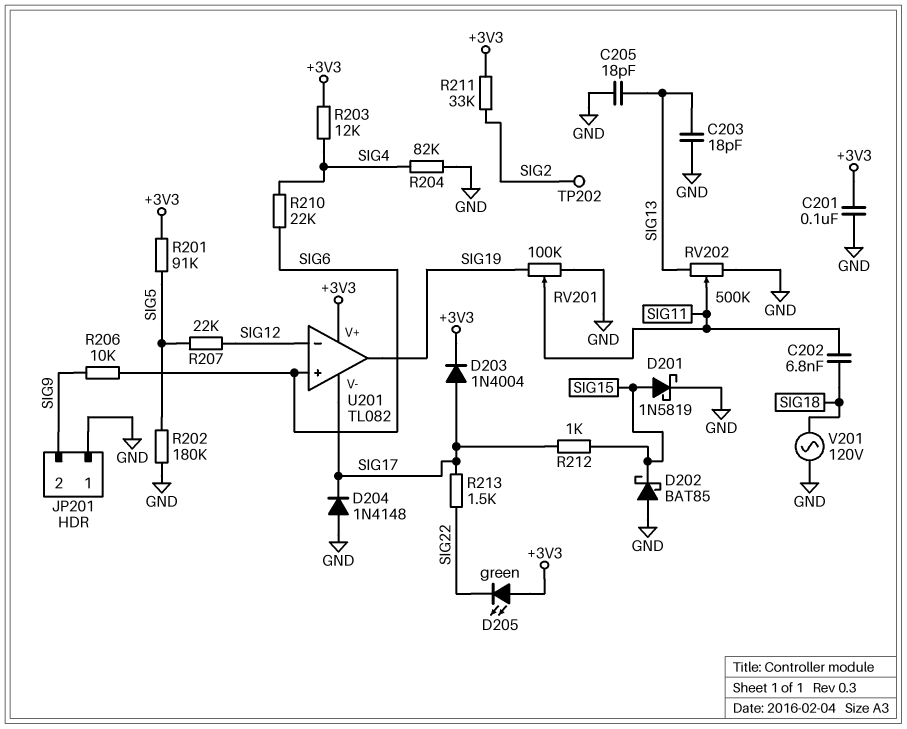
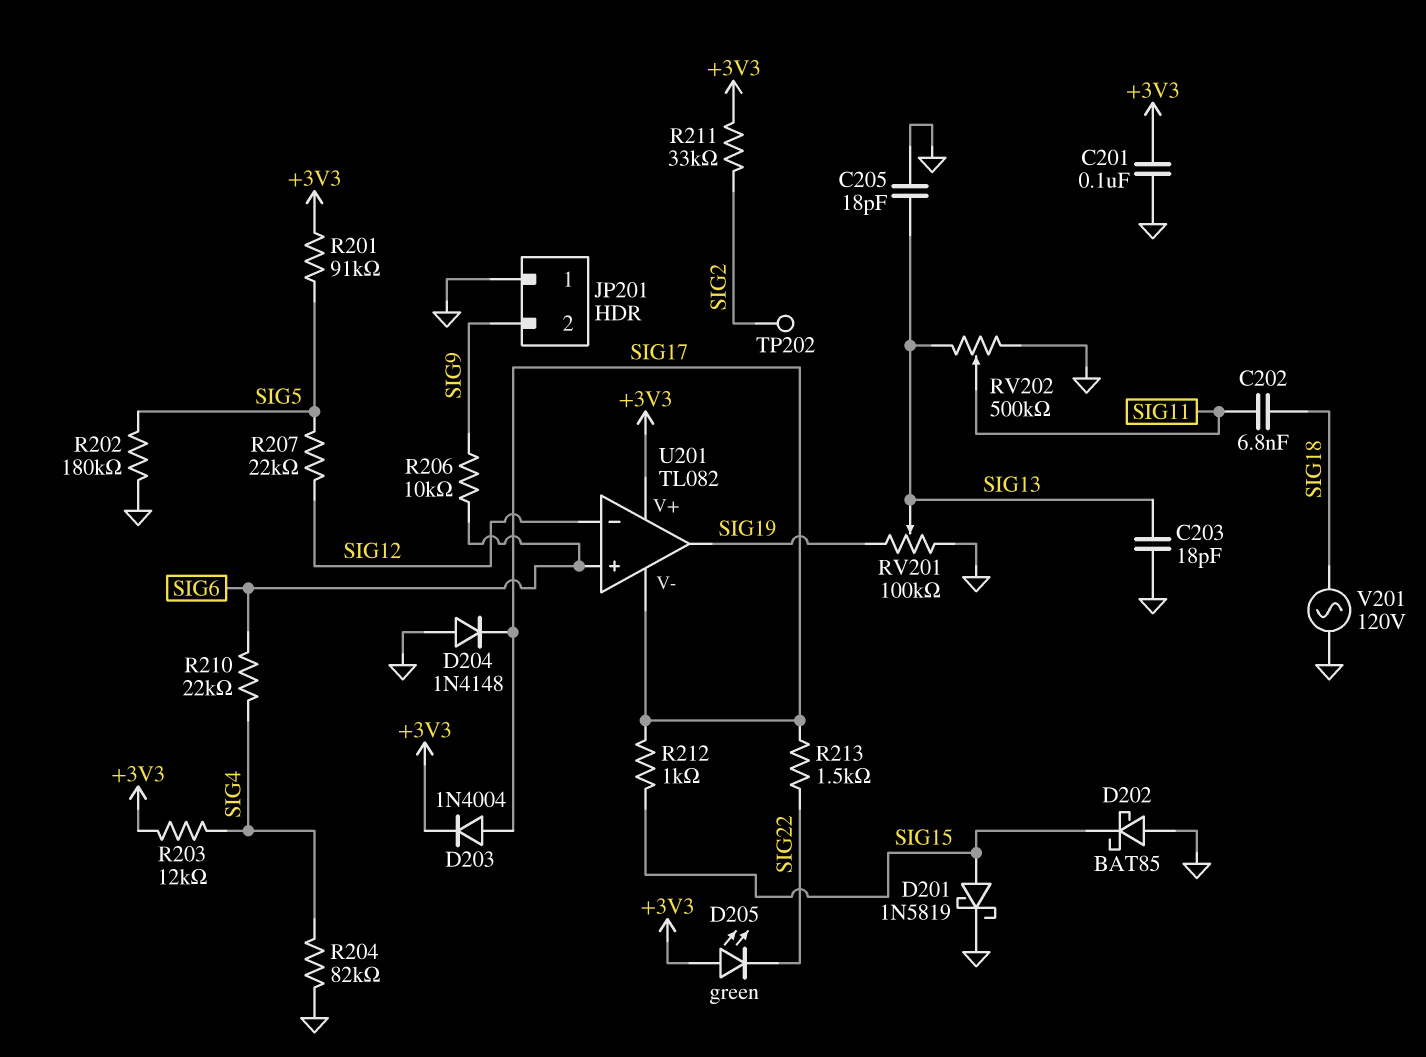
RV201: 100k (GND, SIG19, wiper SIG11) -> 100k (GND, SIG19, wiper SIG13)

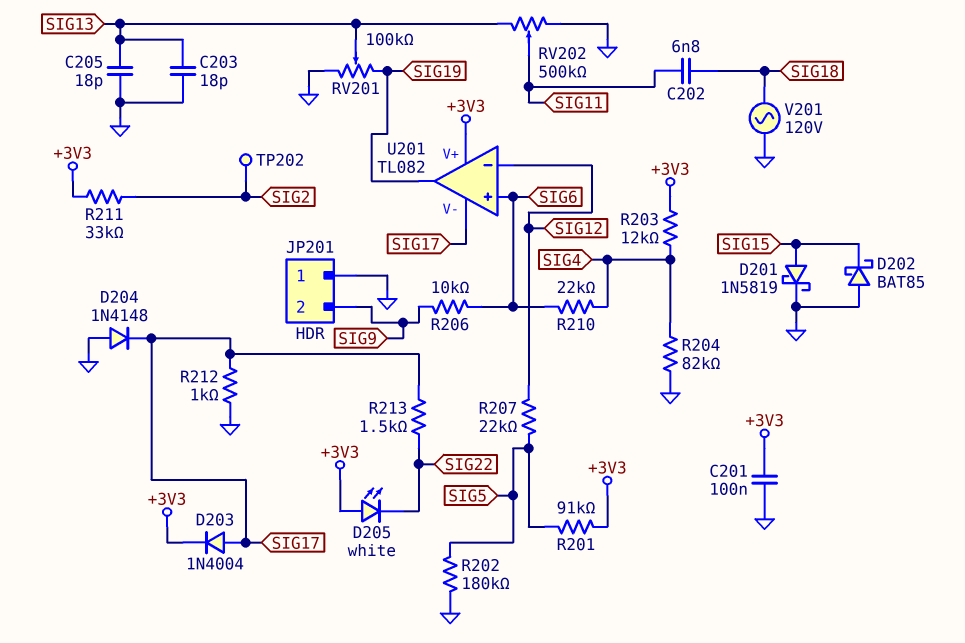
D205: LED green (A +3V3, K SIG22) -> LED white (A +3V3, K SIG22)
R212: 1k (SIG15, SIG17) -> 1k (GND, SIG17)

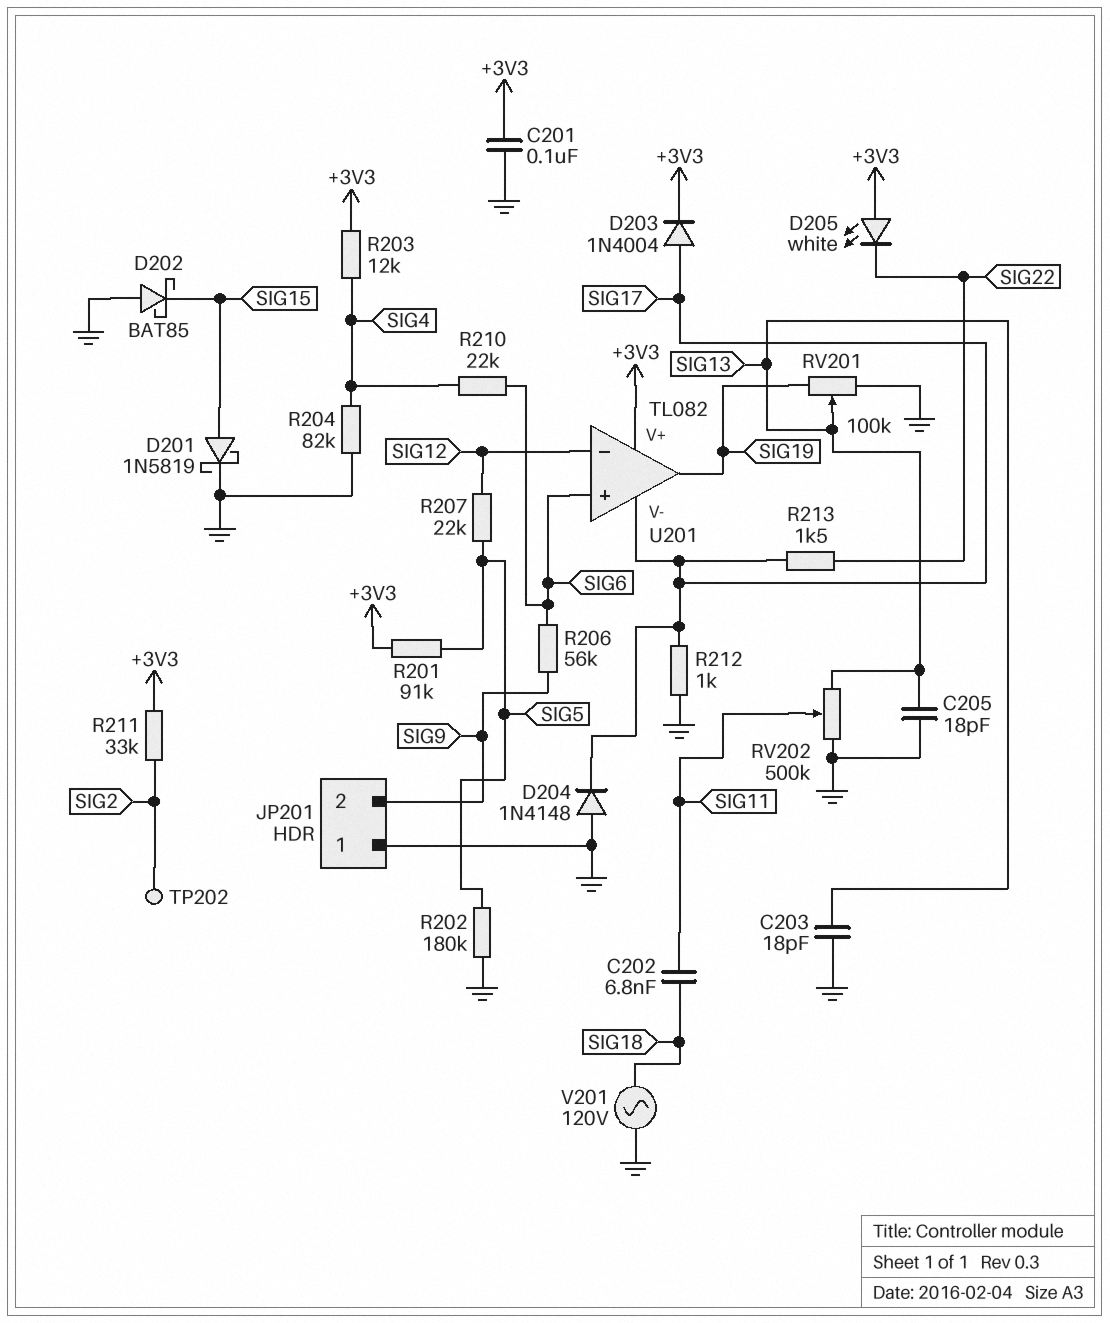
R206: 10k (SIG6, SIG9) -> 56k (SIG6, SIG9)

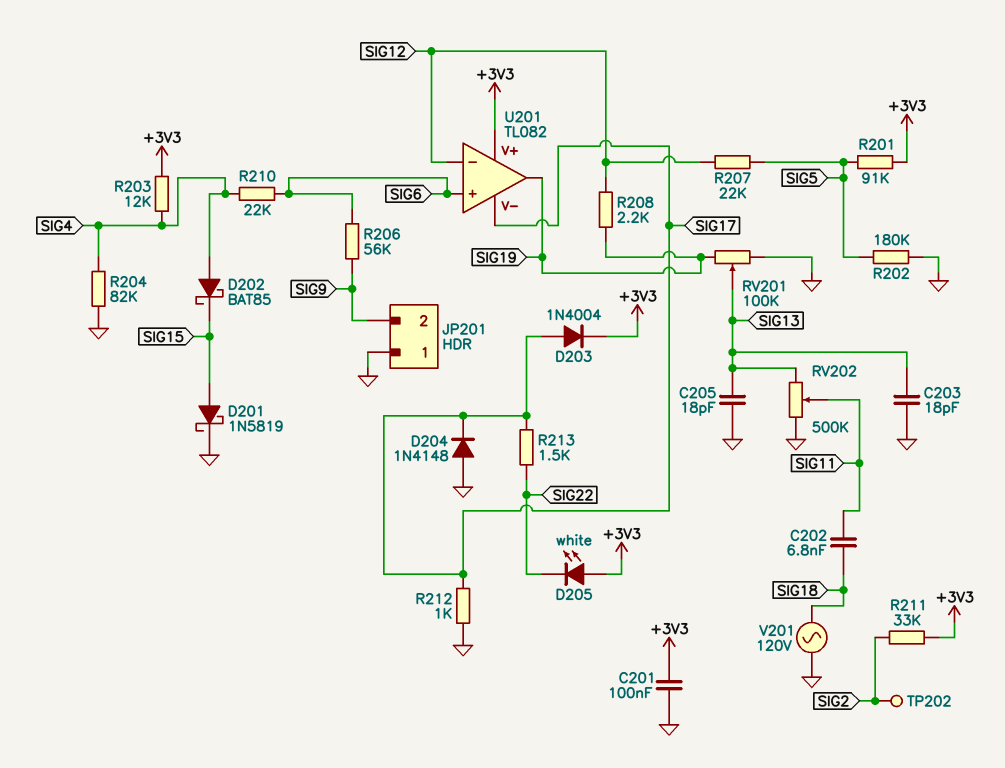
D202: schottky BAT85 (A GND, K SIG15) -> schottky BAT85 (A SIG4, K SIG15)
R208: none -> 2.2k (SIG12, SIG19)

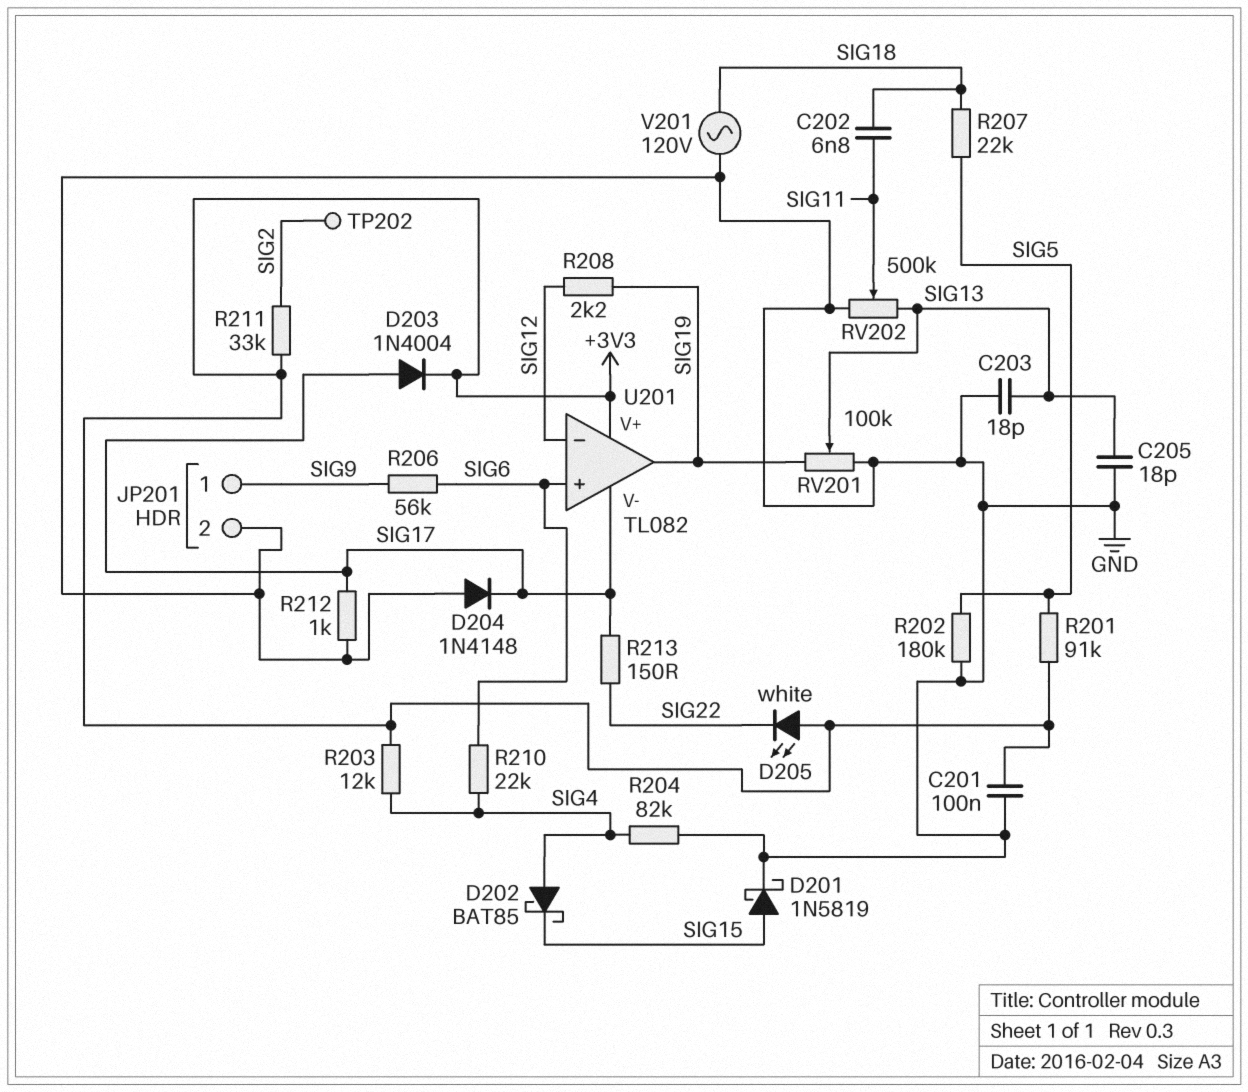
JP201 pin 1: GND -> SIG9
JP201 pin 2: SIG9 -> GND
R207: 22k (SIG5, SIG12) -> 22k (SIG5, SIG18)
R213: 1.5k (SIG17, SIG22) -> 150 (SIG17, SIG22)

